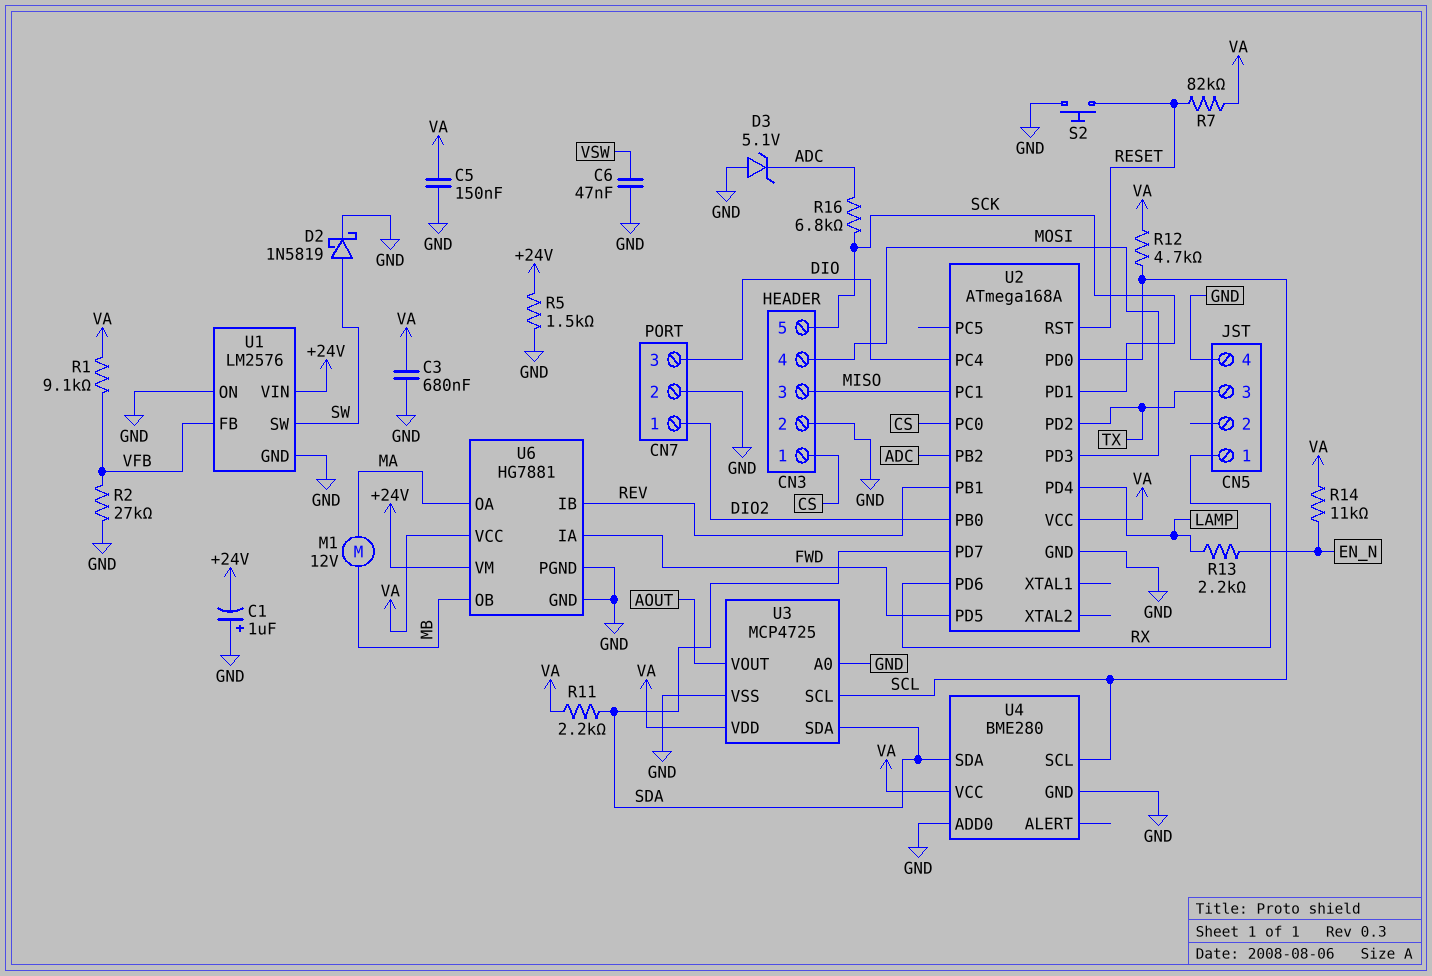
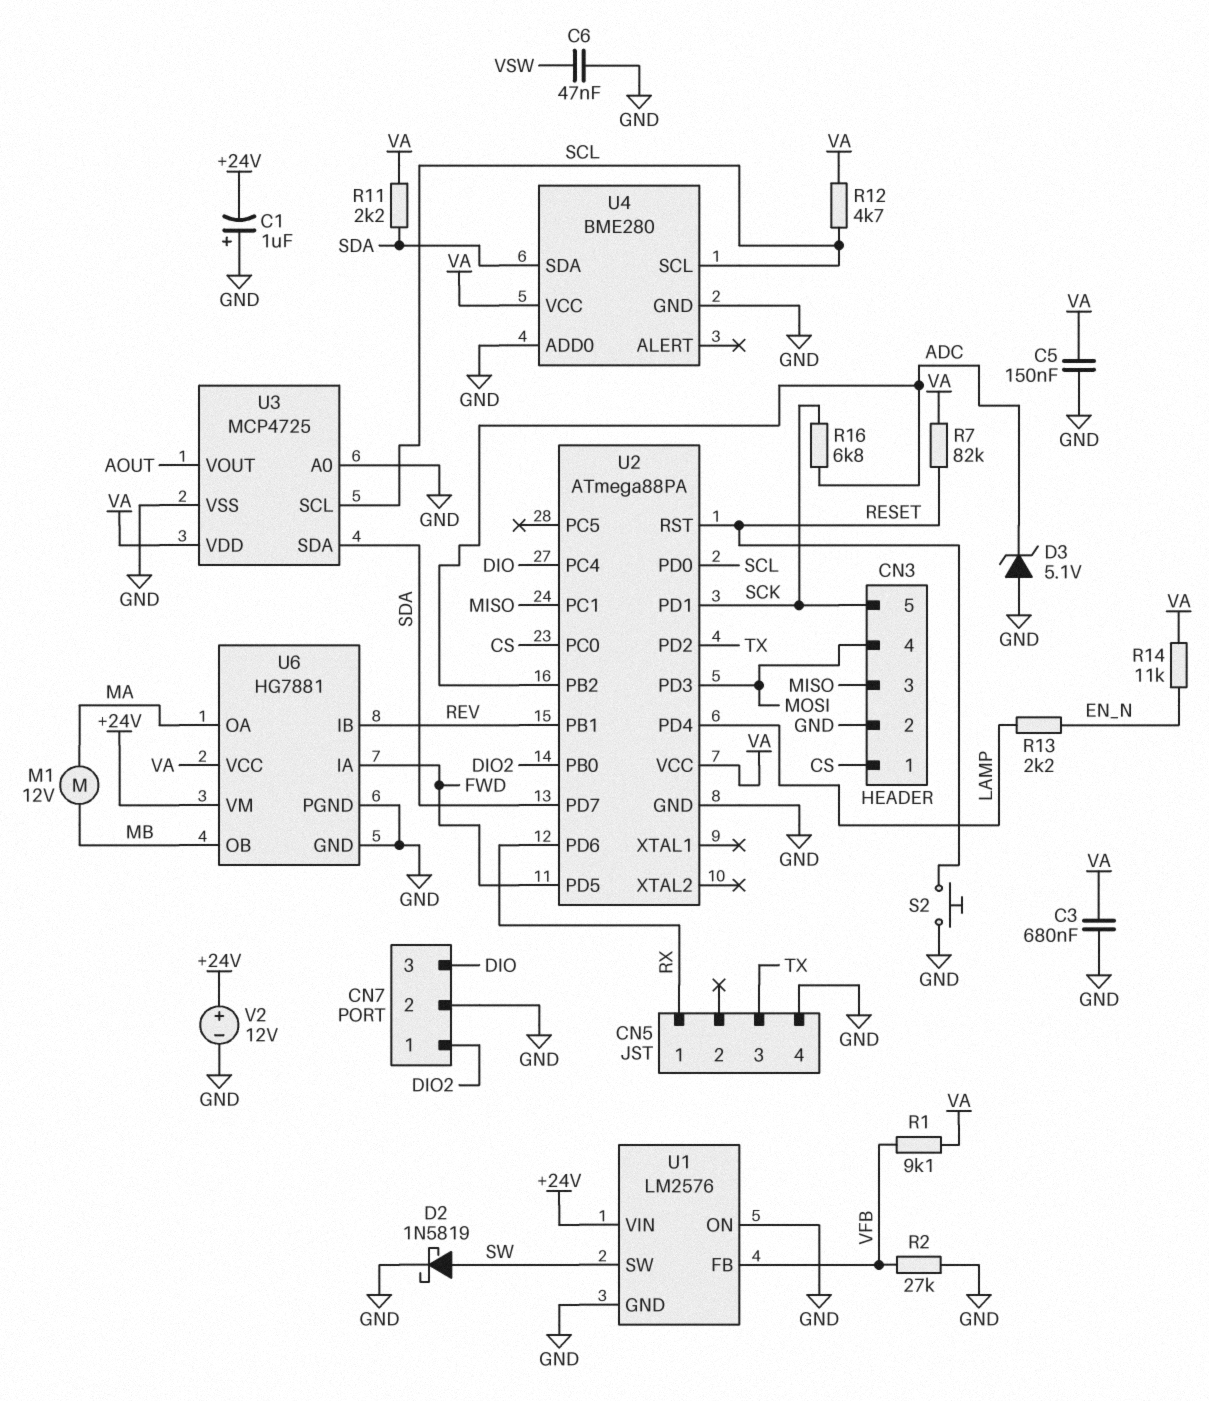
R5: 1.5k (+24V, GND) -> none
U2: ATmega168A -> ATmega88PA
V2: none -> 12V (plus +24V, minus GND)

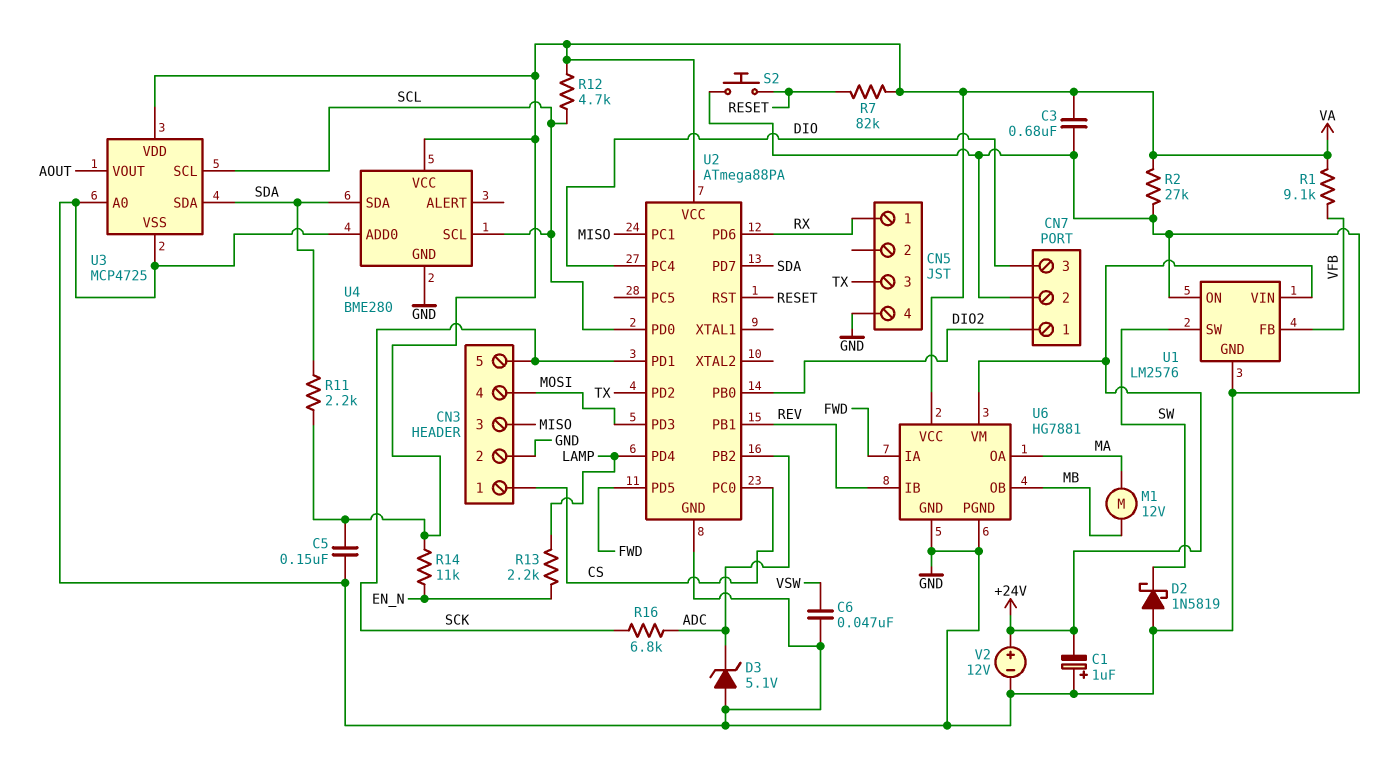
D2: schottky 1N5819 (A SW, K GND) -> schottky 1N5819 (A GND, K SW)
R2: 27k (GND, VFB) -> 27k (GND, VA)

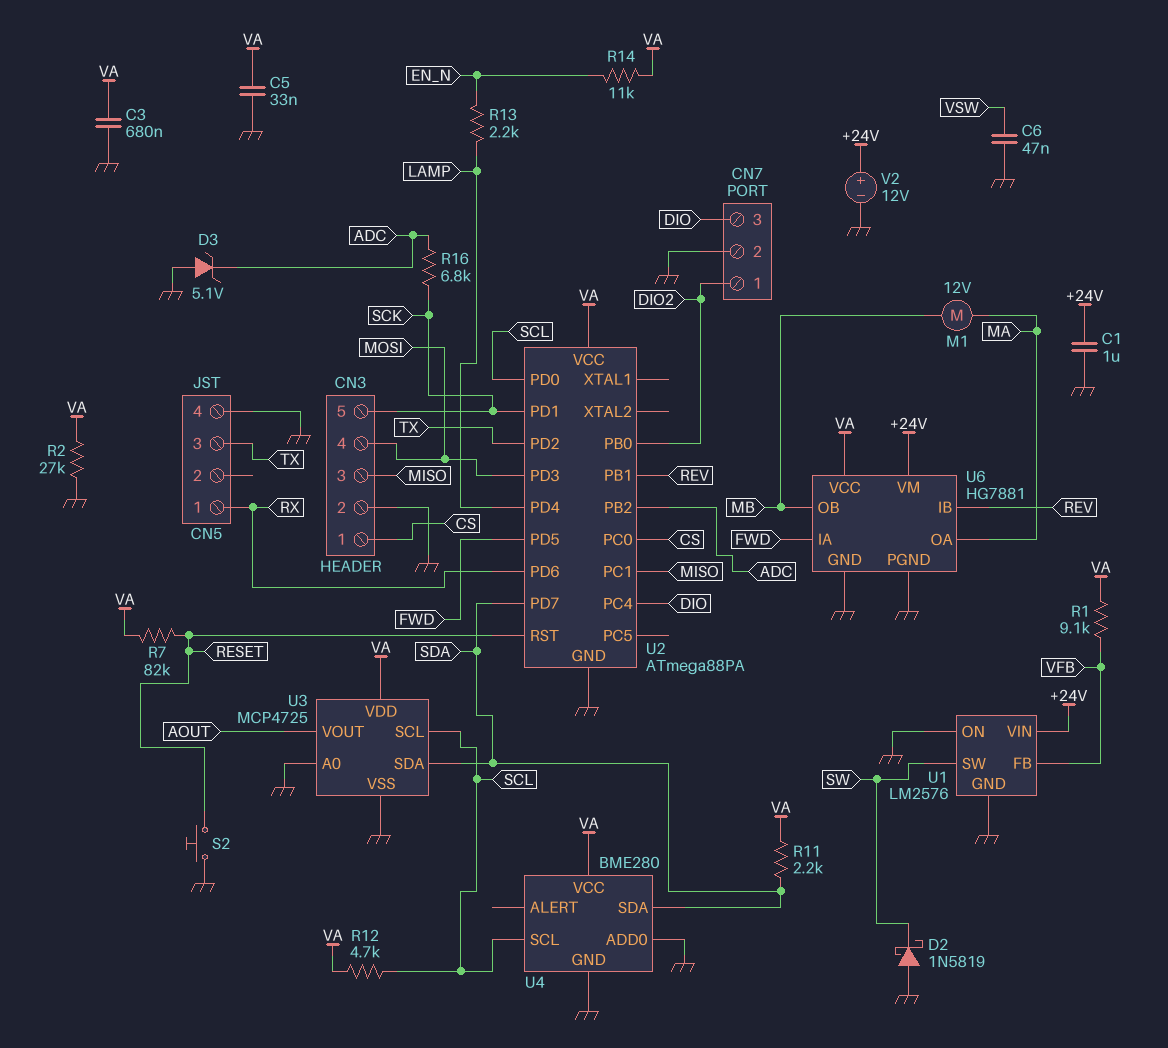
C1: 1uF (plus GND, minus +24V) -> 1uF (+24V, GND)
C5: 150nF (GND, VA) -> 33nF (GND, VA)

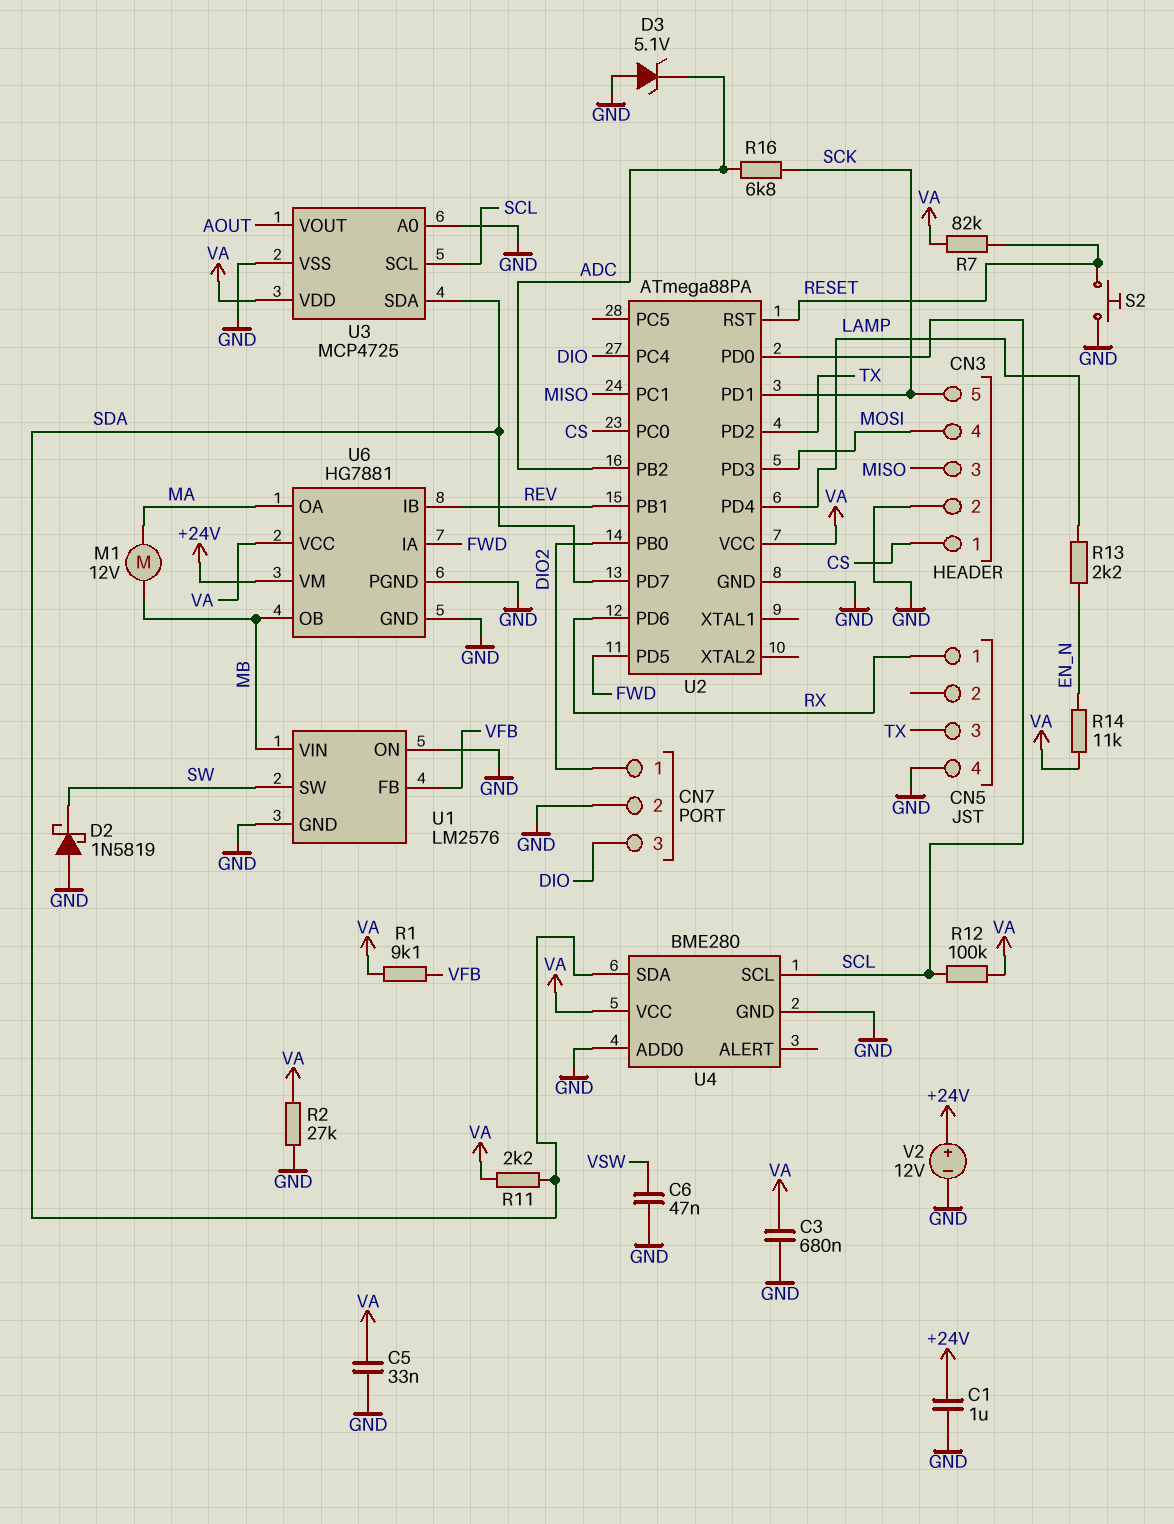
R12: 4.7k (SCL, VA) -> 100k (SCL, VA)
U1 pin VIN: +24V -> MB

